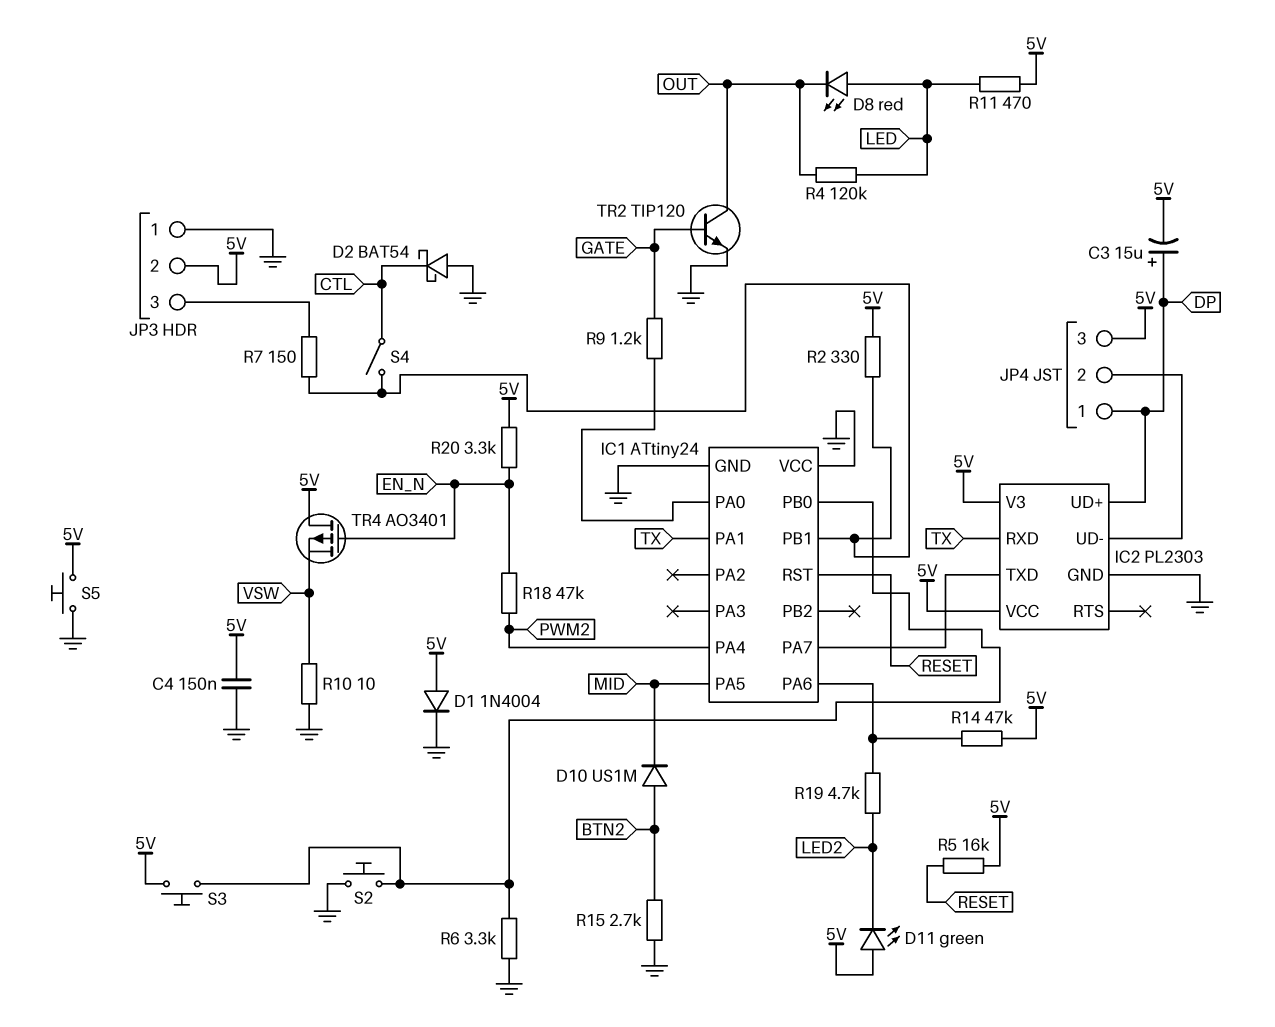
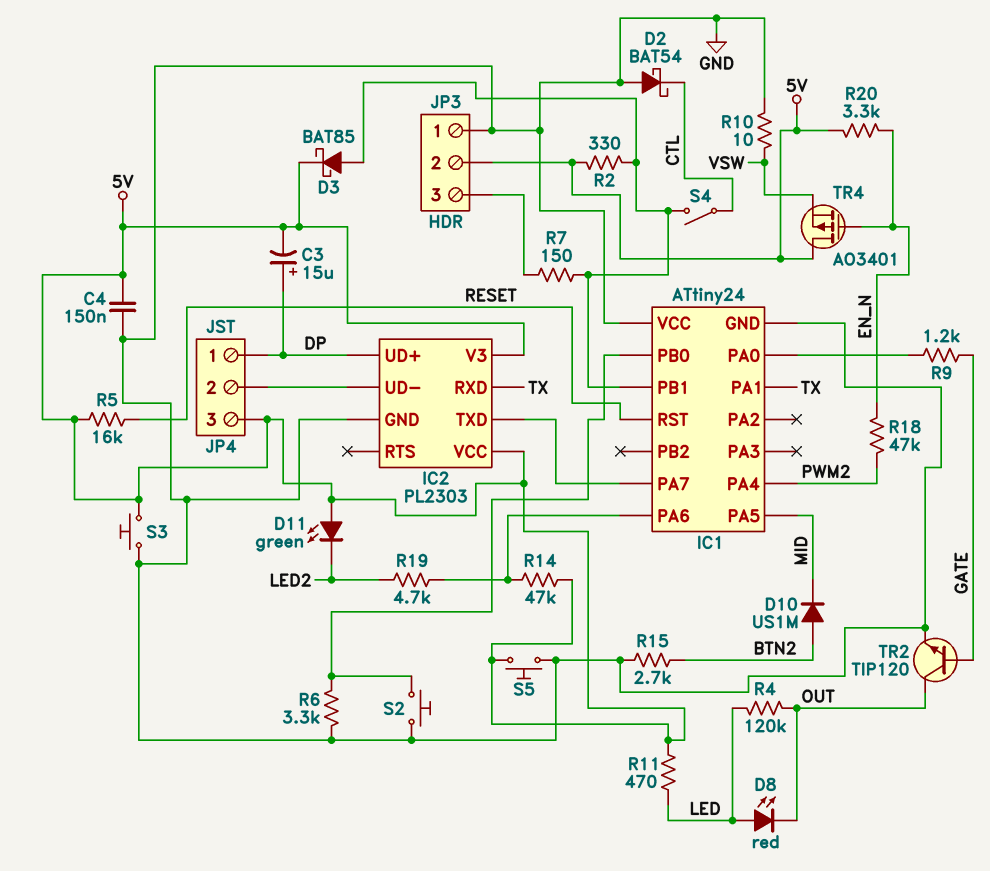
D1: diode 1N4004 (A 5V, K GND) -> none
D3: none -> schottky BAT85 (A IC1/PB1, K 5V)
S3: button (5V, IC1/PB0) -> button (5V, GND)

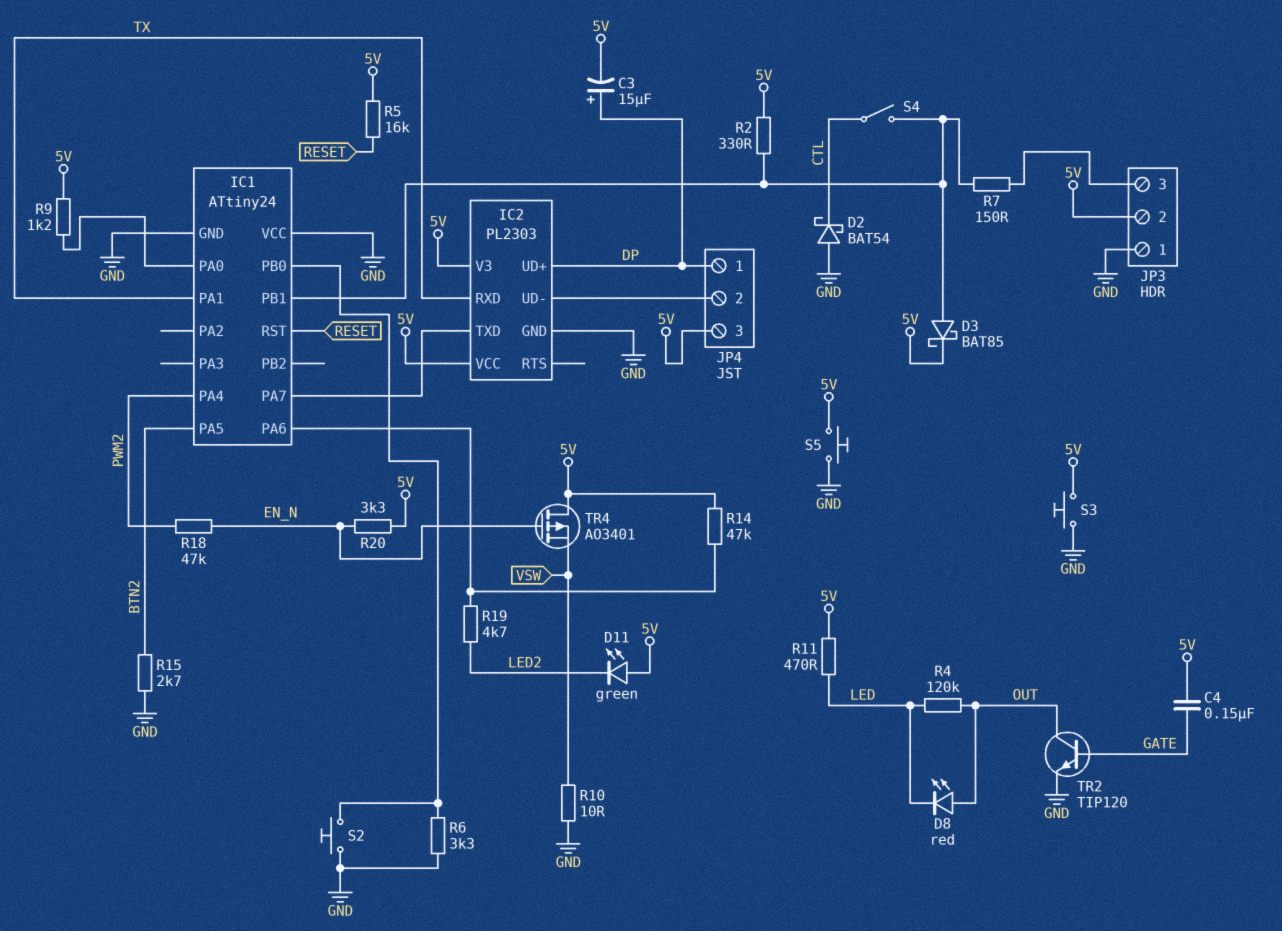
C4: 150nF (5V, GND) -> 150nF (5V, GATE)
D8: LED red (A LED, K OUT) -> LED red (A OUT, K LED)
D10: diode US1M (A BTN2, K MID) -> none
IC1 pin PA5: MID -> BTN2
R9: 1.2k (GATE, IC1/PA0) -> 1.2k (5V, IC1/PA0)

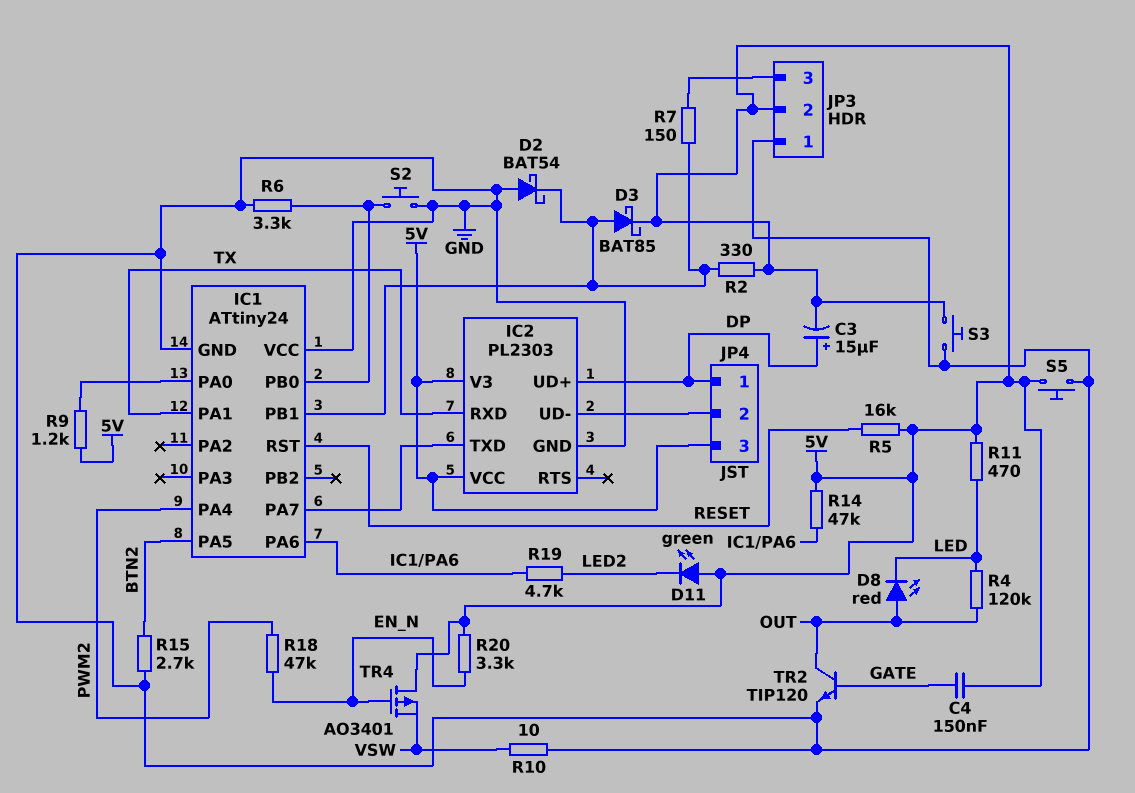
D2: schottky BAT54 (A GND, K CTL) -> schottky BAT54 (A GND, K IC1/PB1)
S4: switch (CTL, IC1/PB1) -> none

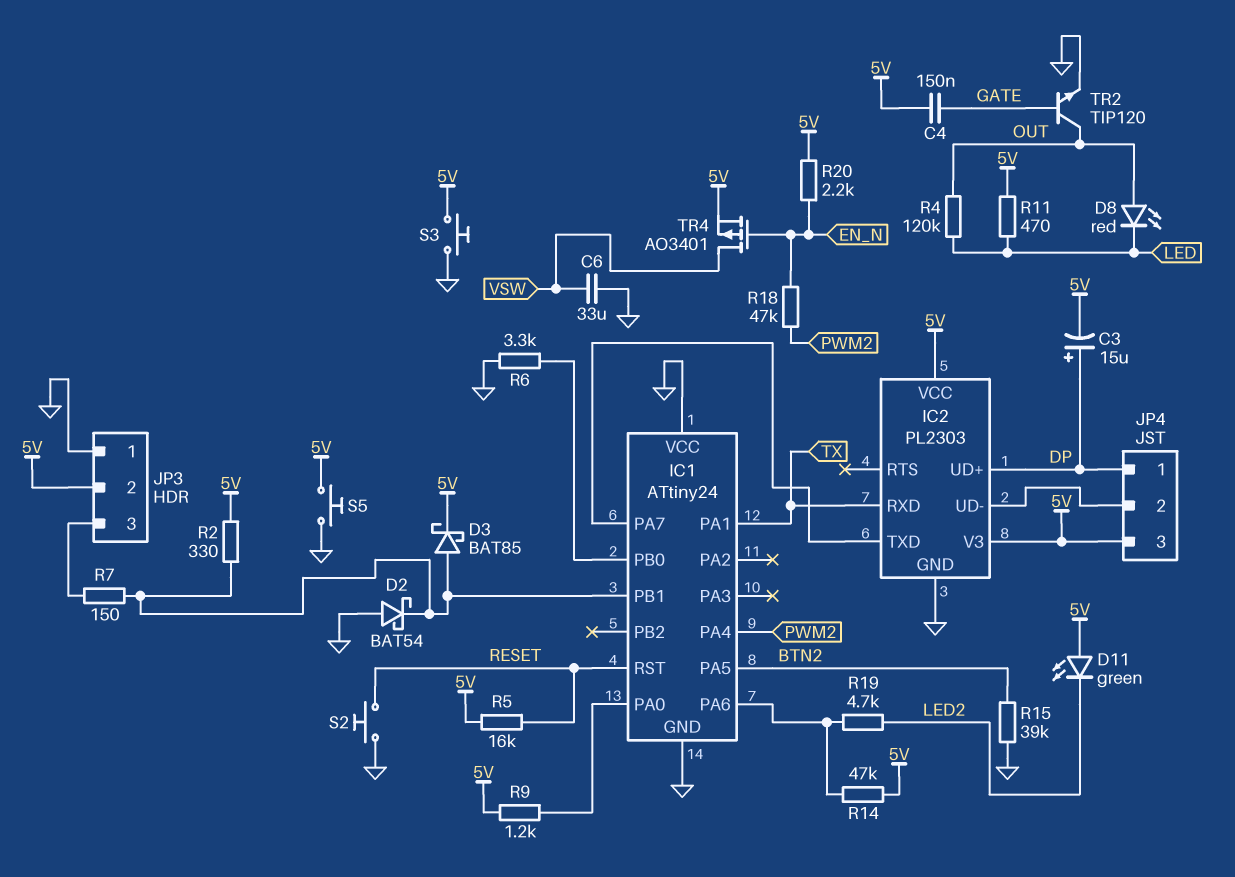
C6: none -> 33uF (GND, VSW)
R10: 10 (GND, VSW) -> none
R15: 2.7k (BTN2, GND) -> 39k (BTN2, GND)
R20: 3.3k (5V, EN_N) -> 2.2k (5V, EN_N)
S2: button (GND, IC1/PB0) -> button (GND, RESET)
TR4: PMOS AO3401 (G EN_N, D 5V, S VSW) -> PMOS AO3401 (G EN_N, D VSW, S 5V)

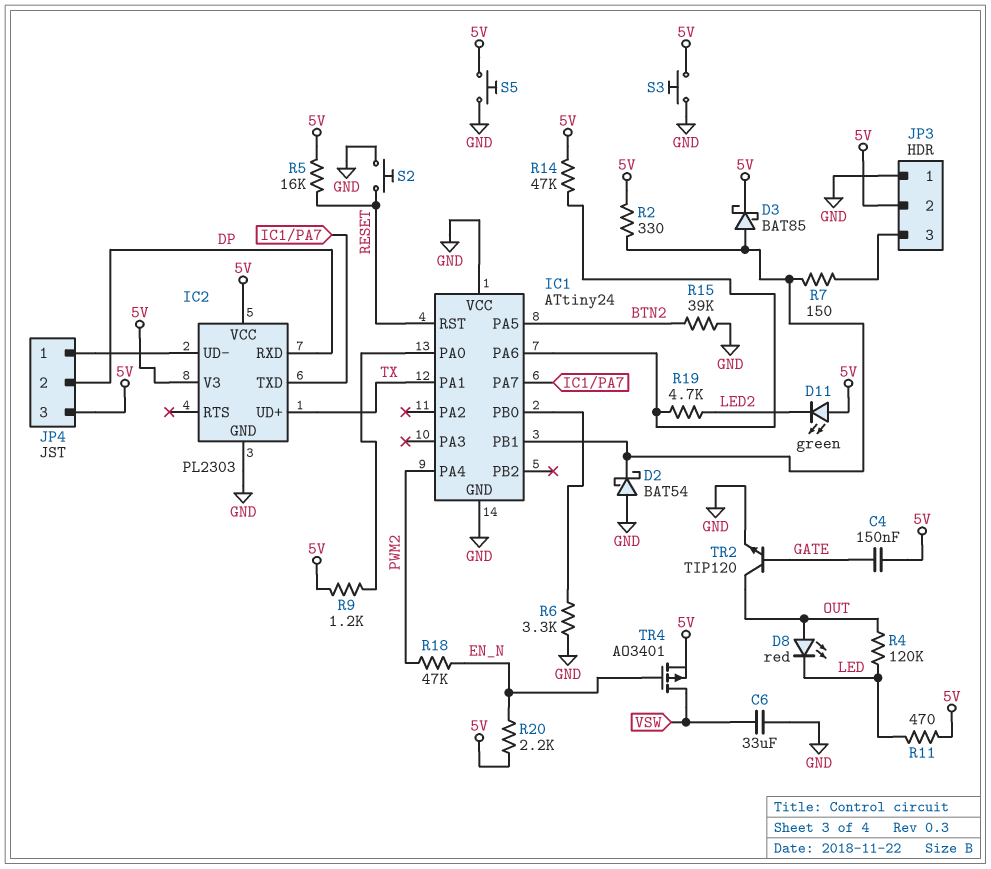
C3: 15uF (plus DP, minus 5V) -> none
IC2 pin RXD: TX -> DP
IC2 pin UD+: DP -> TX
JP4 pin 1: DP -> IC2/UD-
JP4 pin 2: IC2/UD- -> DP

